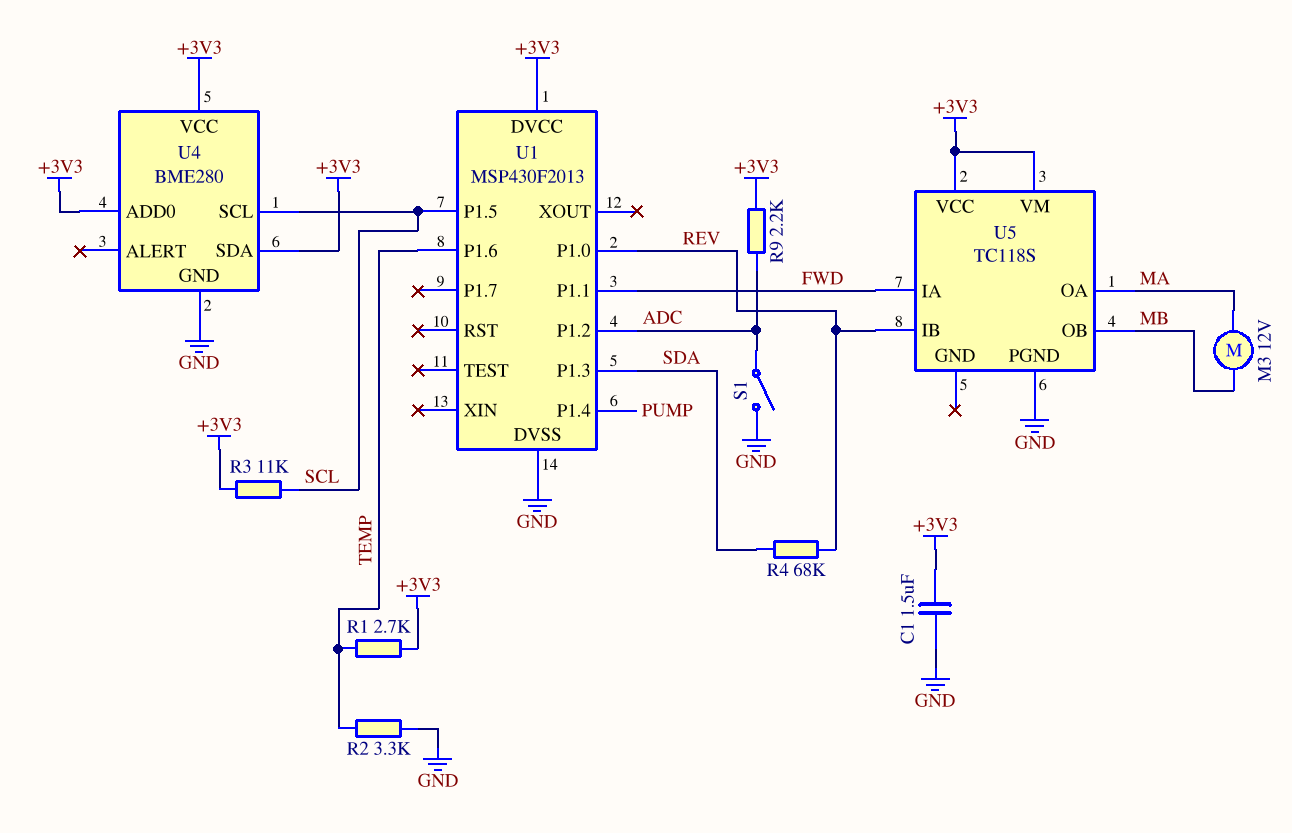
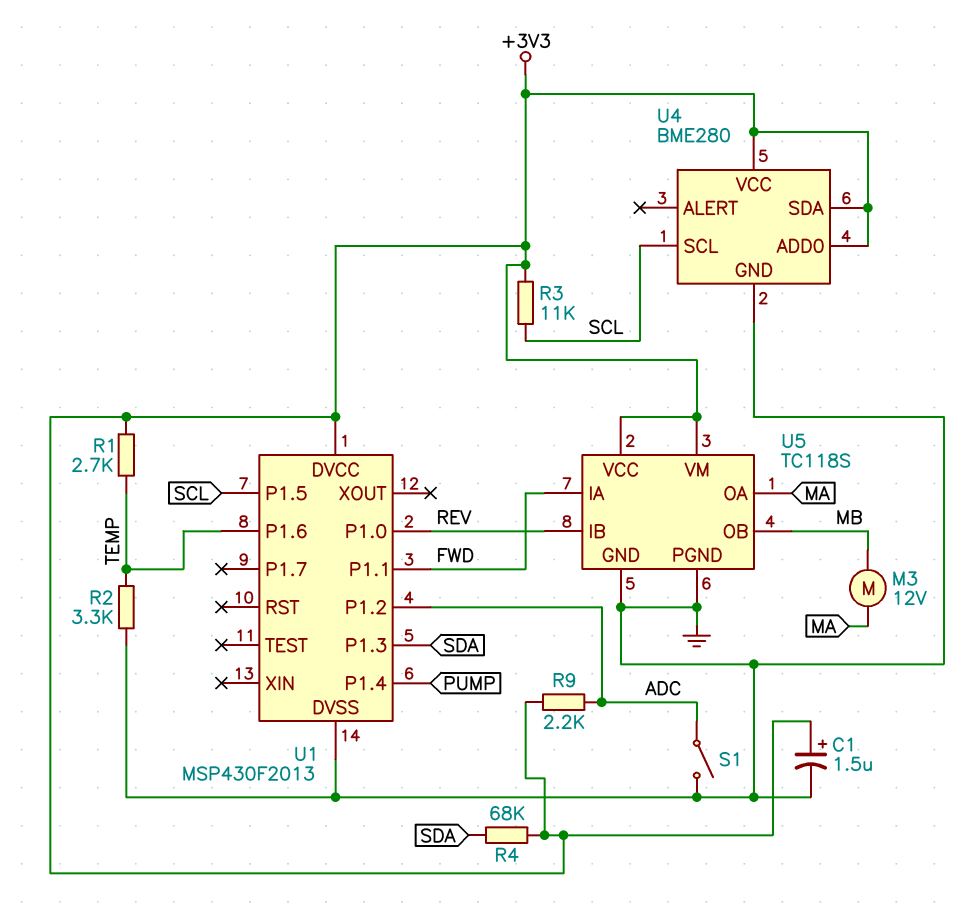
C1: 1.5uF (+3V3, GND) -> 1.5uF (plus +3V3, minus GND)
R4: 68k (REV, SDA) -> 68k (+3V3, SDA)
U5 pin GND: none -> GND

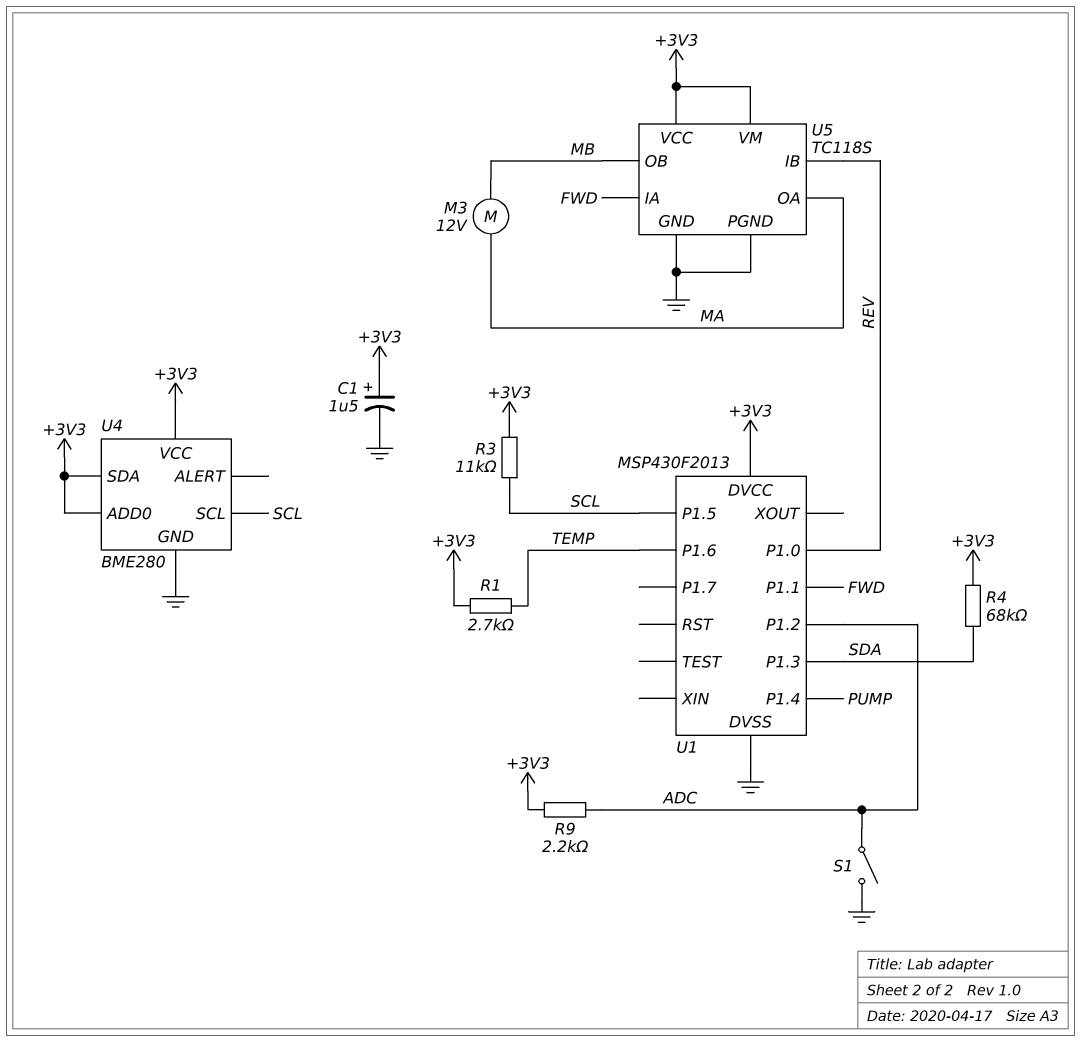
R2: 3.3k (GND, TEMP) -> none

